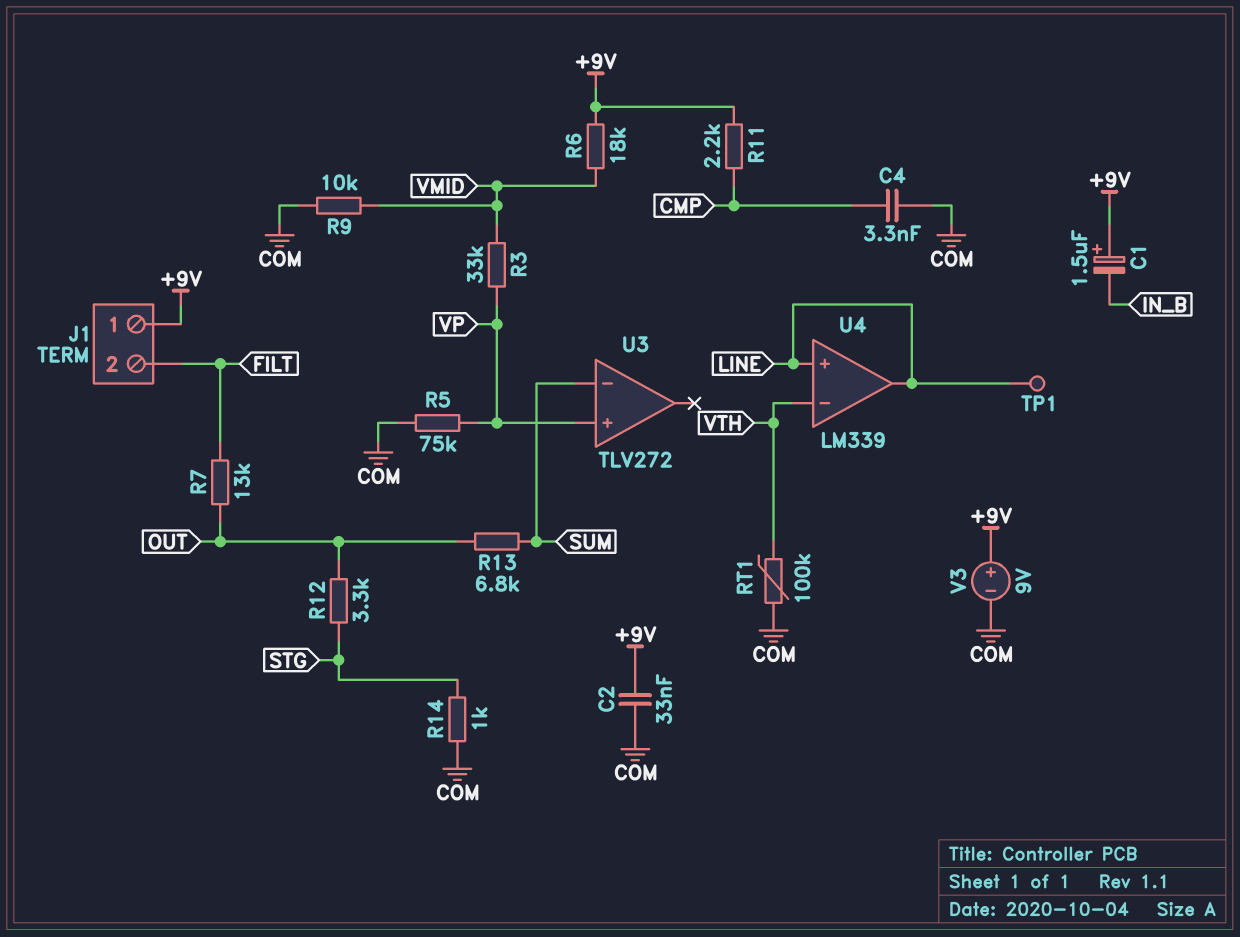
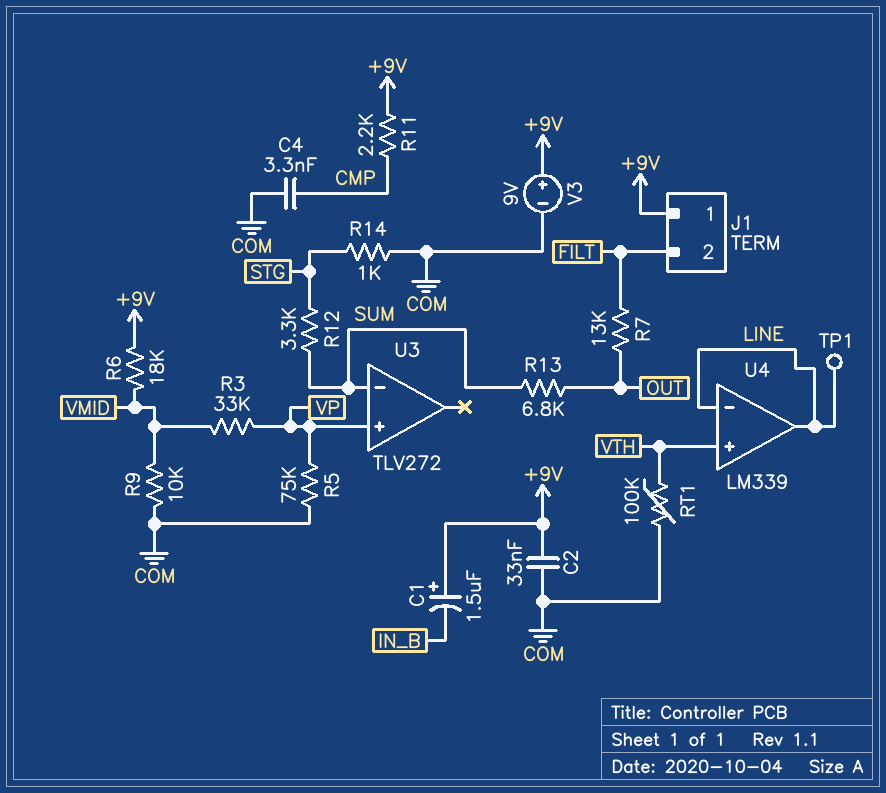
R12: 3.3k (OUT, STG) -> 3.3k (STG, SUM)
U4 pin in+: LINE -> VTH
U4 pin in-: VTH -> LINE

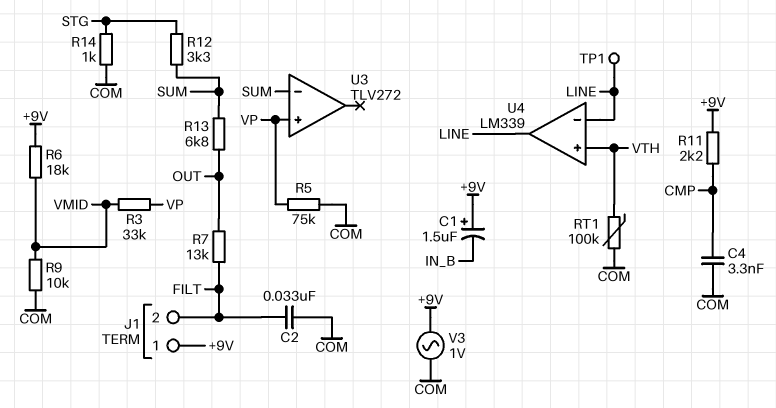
C2: 33nF (+9V, COM) -> 33nF (COM, FILT)
V3: 9V (plus +9V, minus COM) -> AC 1V (+9V, COM)

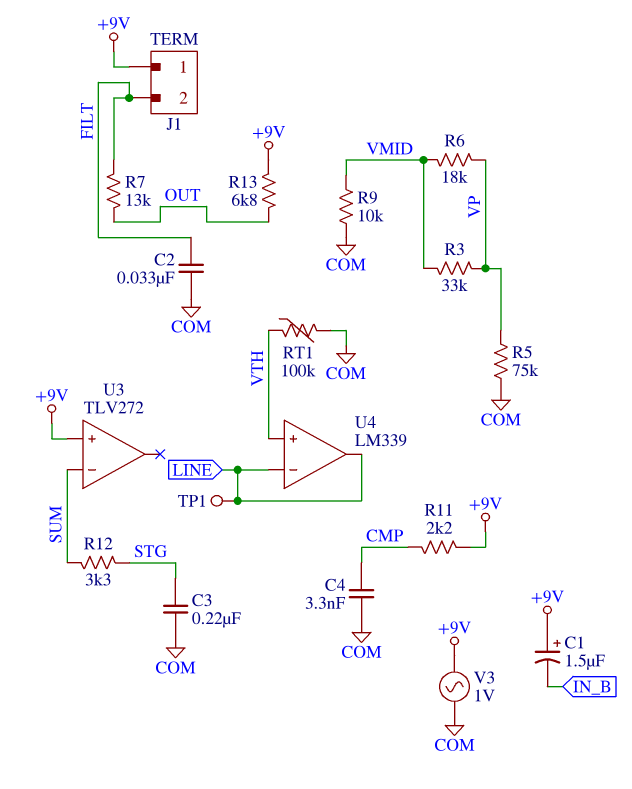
C3: none -> 220nF (COM, STG)
R6: 18k (+9V, VMID) -> 18k (VMID, VP)
R13: 6.8k (OUT, SUM) -> 6.8k (+9V, OUT)
R14: 1k (COM, STG) -> none
U3 pin in+: VP -> +9V

